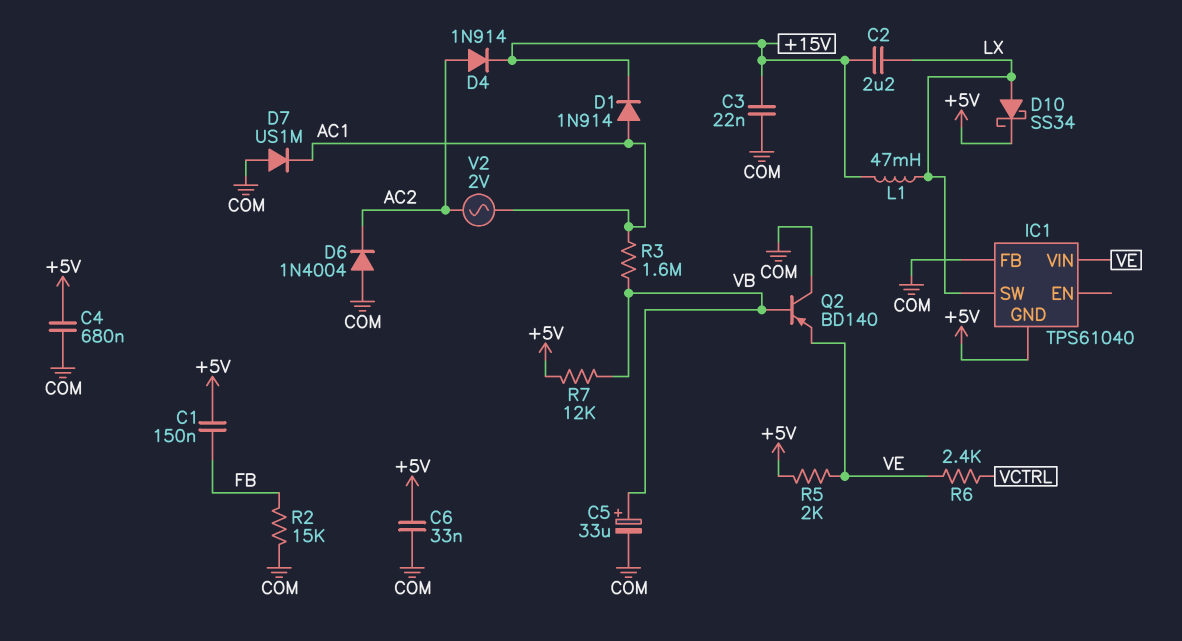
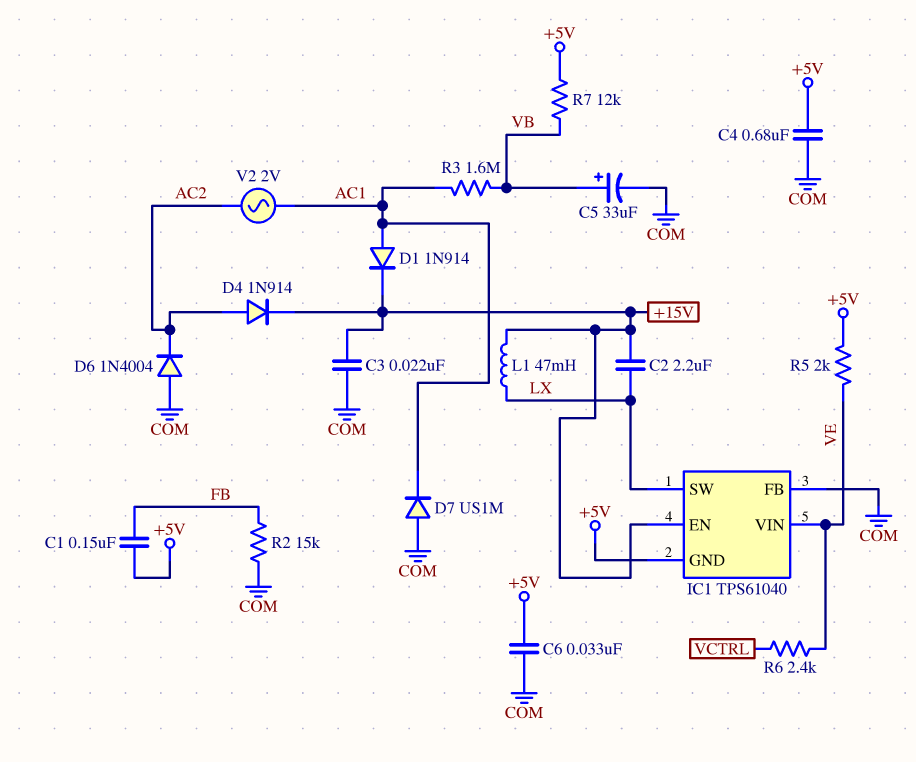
D10: schottky SS34 (A LX, K +5V) -> none
IC1 pin EN: none -> +15V
Q2: PNP BD140 (B VB, C COM, E VE) -> none

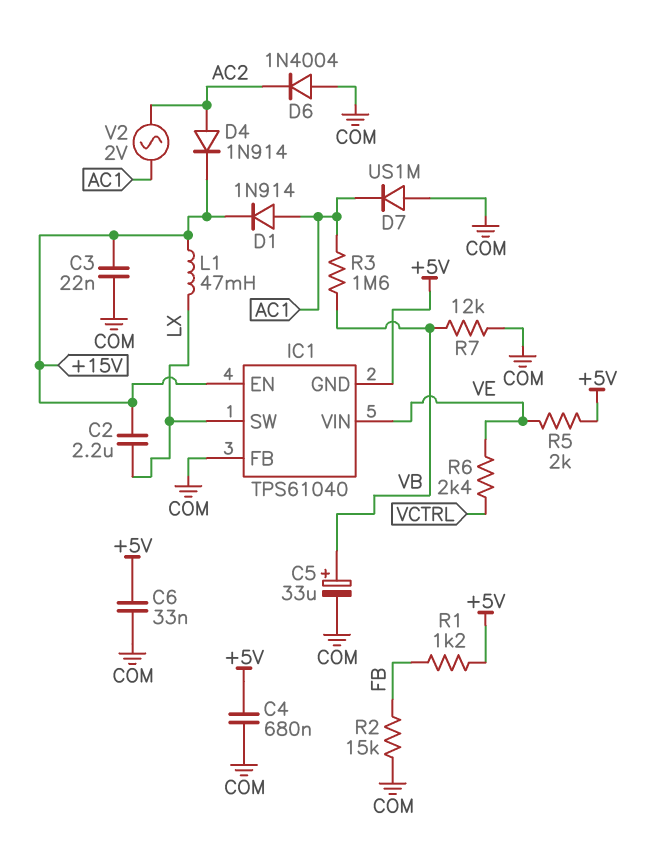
C1: 150nF (+5V, FB) -> none
R1: none -> 1.2k (+5V, FB)
R7: 12k (+5V, VB) -> 12k (COM, VB)

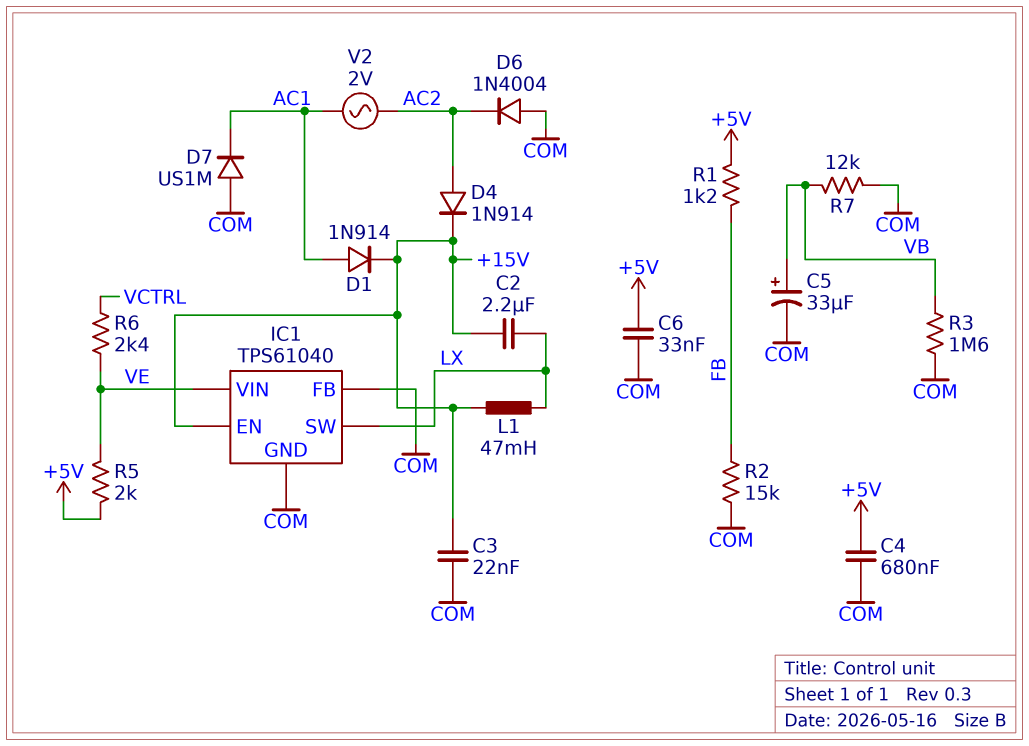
IC1 pin GND: +5V -> COM
R3: 1.6M (AC1, VB) -> 1.6M (COM, VB)

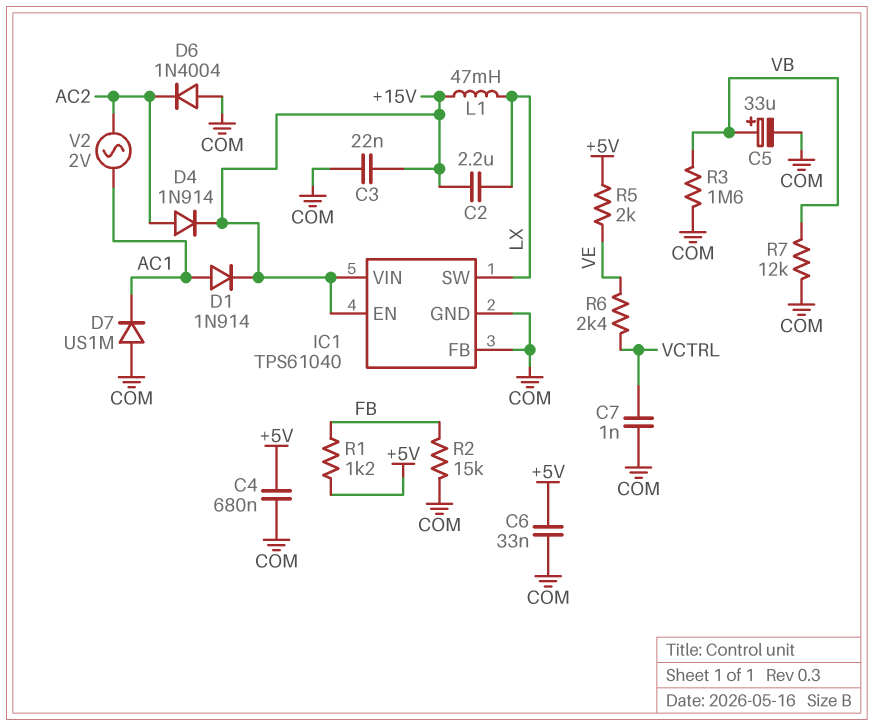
C7: none -> 1nF (COM, VCTRL)
IC1 pin VIN: VE -> +15V

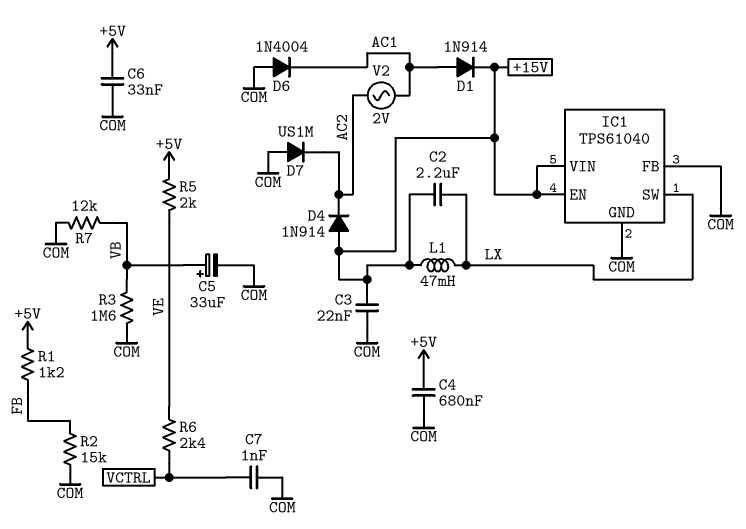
D4: diode 1N914 (A AC2, K +15V) -> diode 1N914 (A +15V, K AC2)
D6: diode 1N4004 (A COM, K AC2) -> diode 1N4004 (A COM, K AC1)
D7: diode US1M (A COM, K AC1) -> diode US1M (A COM, K AC2)

